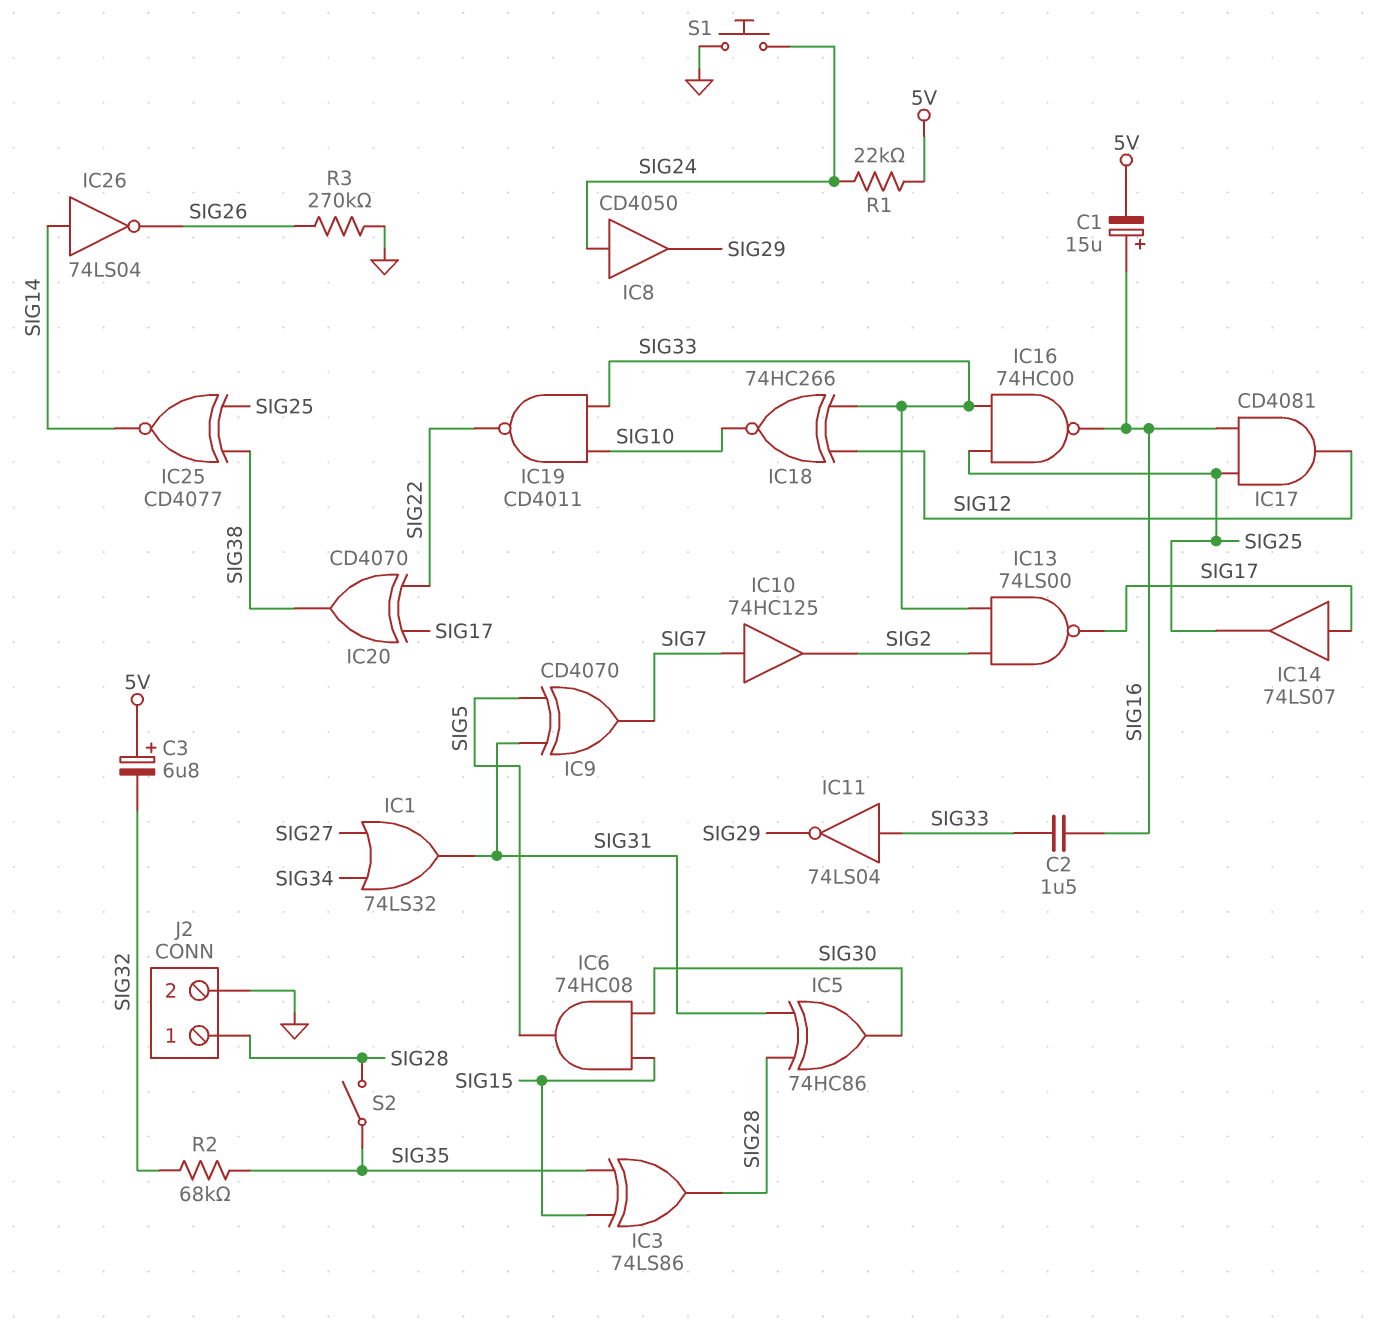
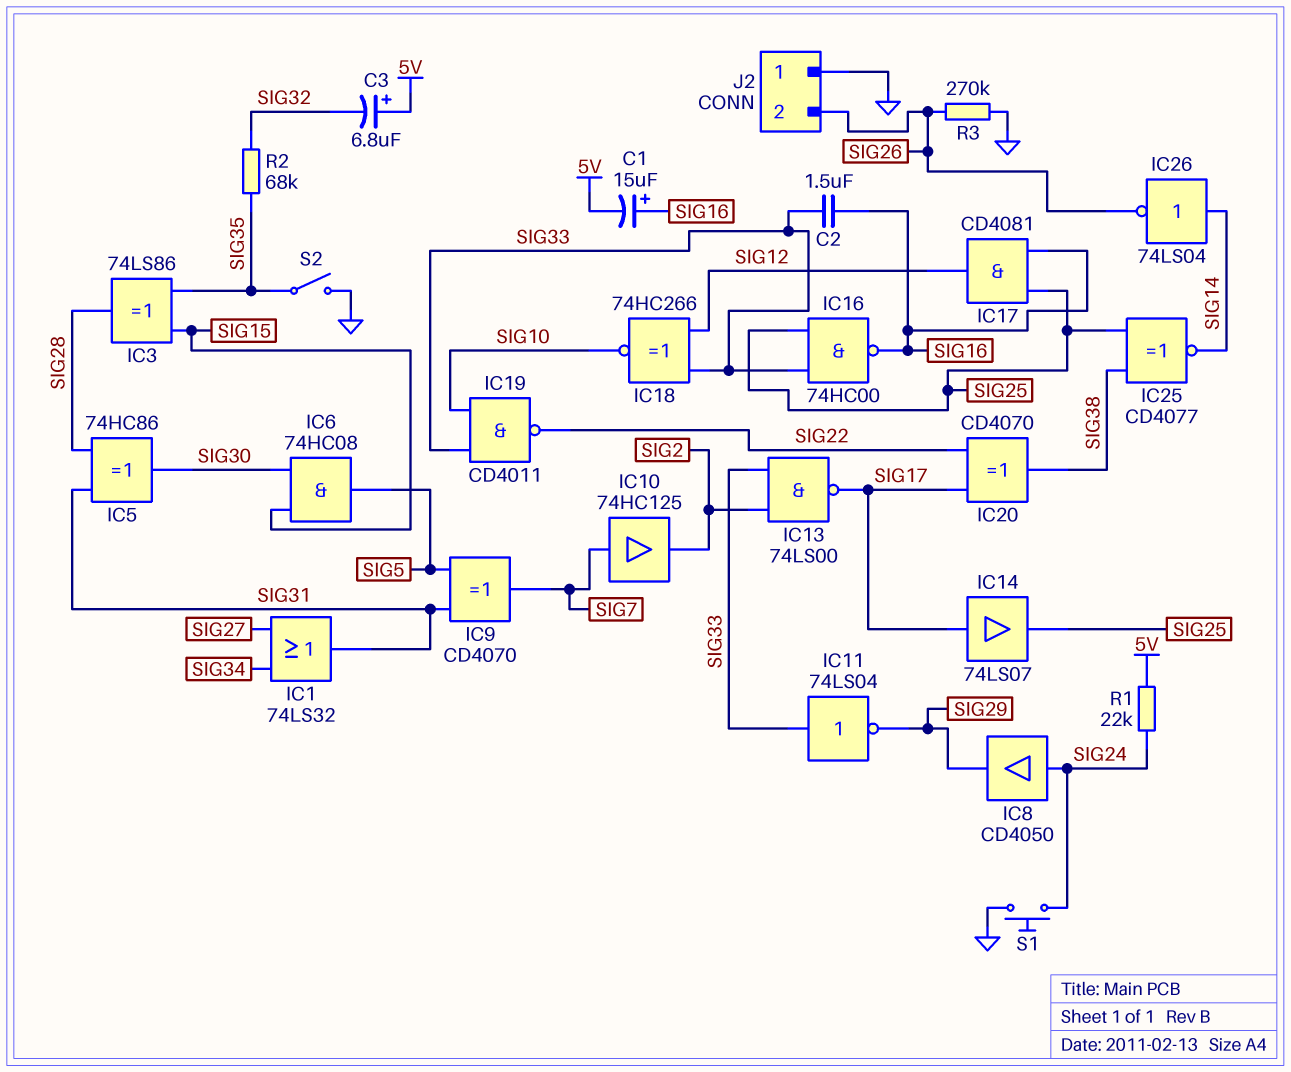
J2 pin 1: SIG28 -> GND
J2 pin 2: GND -> SIG26
S2: switch (SIG28, SIG35) -> switch (GND, SIG35)

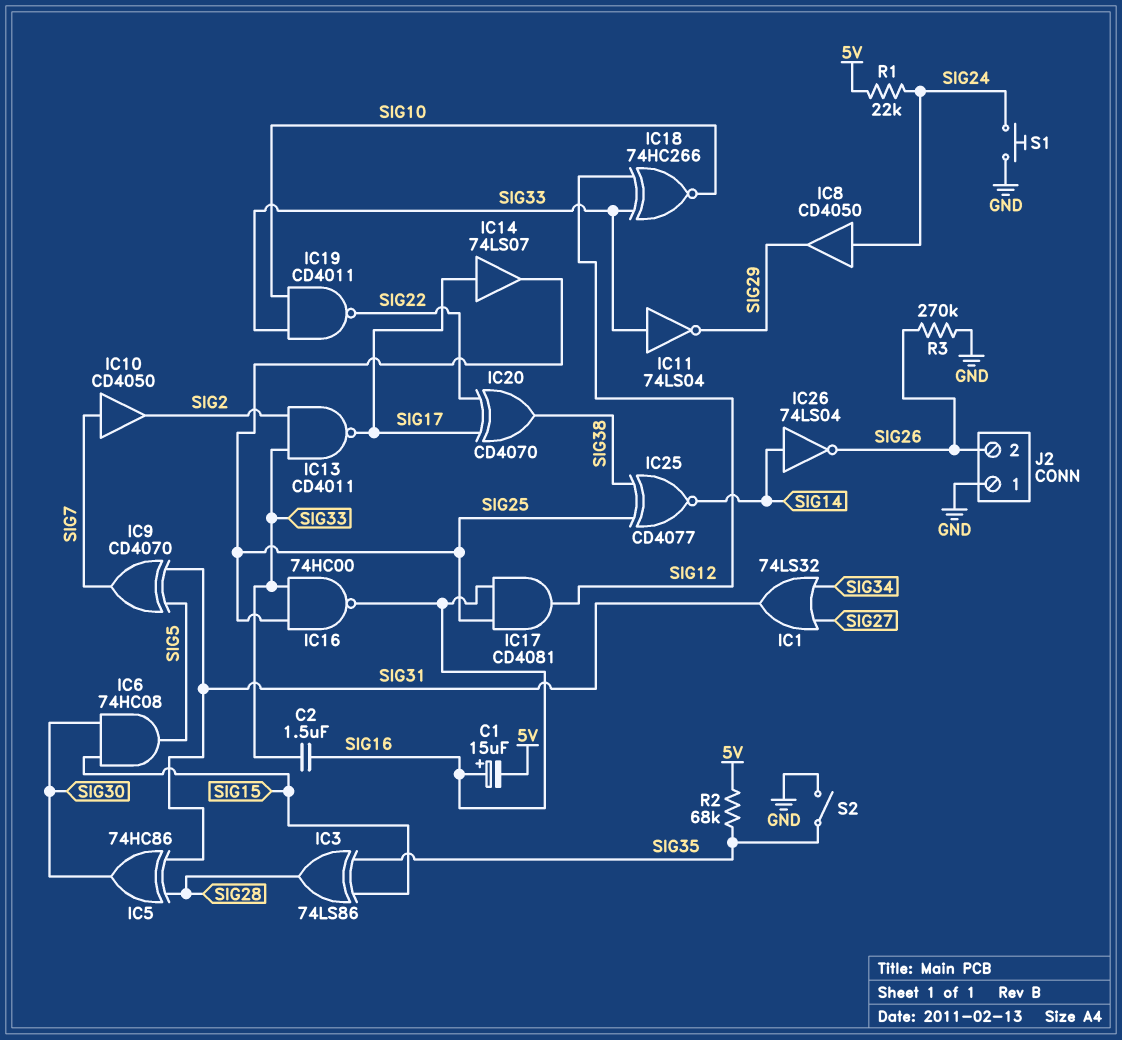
C3: 6.8uF (plus 5V, minus SIG32) -> none
IC10: buffer 74HC125 (in SIG7, out SIG2) -> buffer CD4050 (in SIG7, out SIG2)
IC13: NAND 74LS00 (in SIG2, in SIG33, out SIG17) -> NAND CD4011 (in SIG2, in SIG33, out SIG17)
R2: 68k (SIG32, SIG35) -> 68k (5V, SIG35)

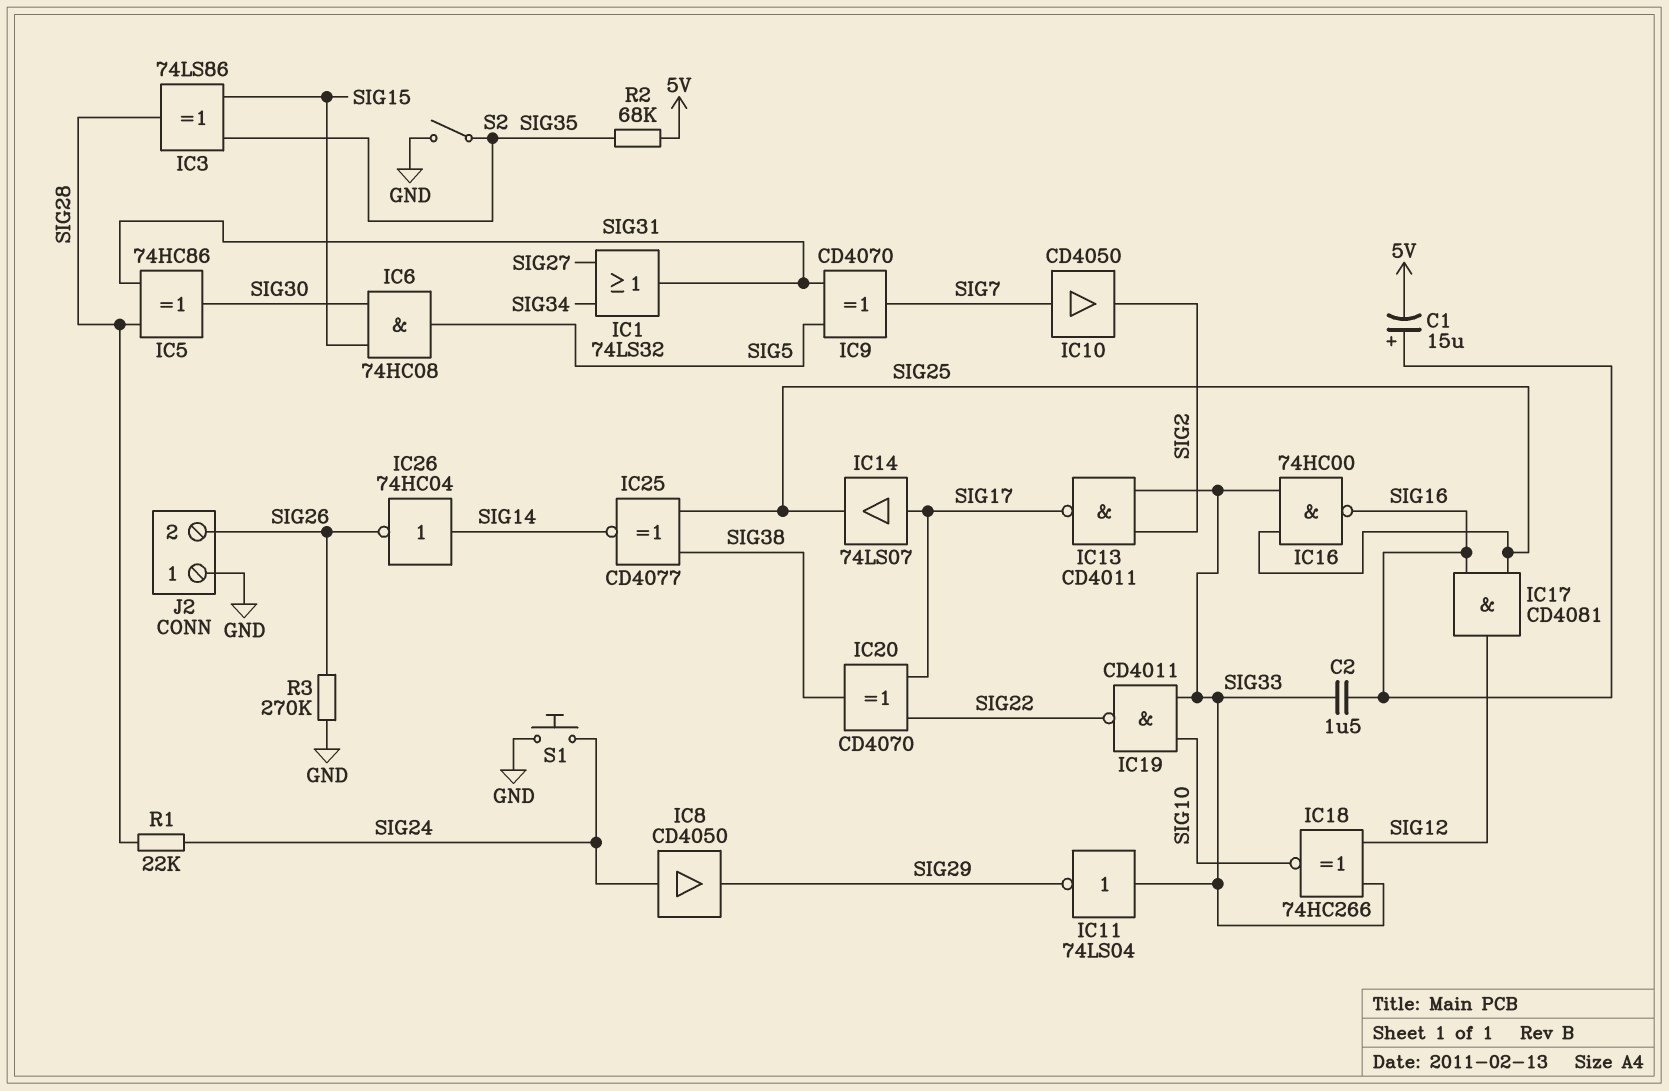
IC26: NOT 74LS04 (in SIG14, out SIG26) -> NOT 74HC04 (in SIG14, out SIG26)
R1: 22k (5V, SIG24) -> 22k (SIG24, SIG28)

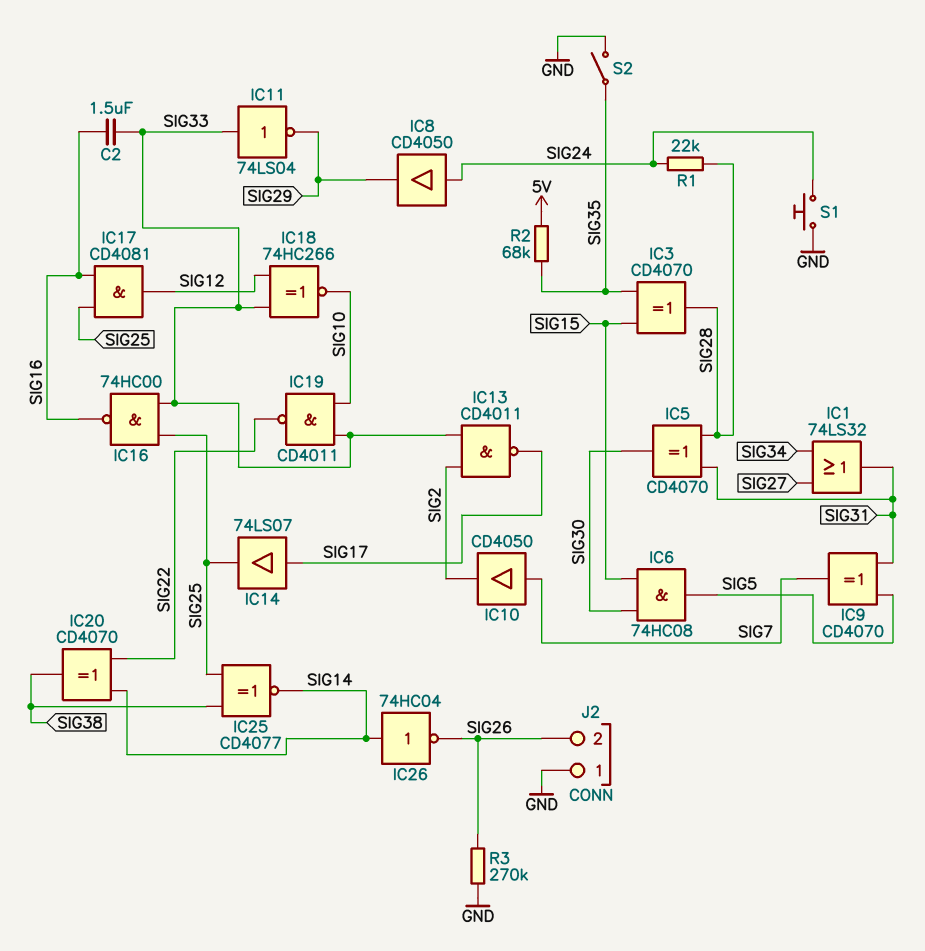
C1: 15uF (plus SIG16, minus 5V) -> none
IC3: XOR 74LS86 (in SIG15, in SIG35, out SIG28) -> XOR CD4070 (in SIG15, in SIG35, out SIG28)
IC5: XOR 74HC86 (in SIG28, in SIG31, out SIG30) -> XOR CD4070 (in SIG28, in SIG31, out SIG30)
IC20: XOR CD4070 (in SIG17, in SIG22, out SIG38) -> XOR CD4070 (in SIG14, in SIG22, out SIG38)

